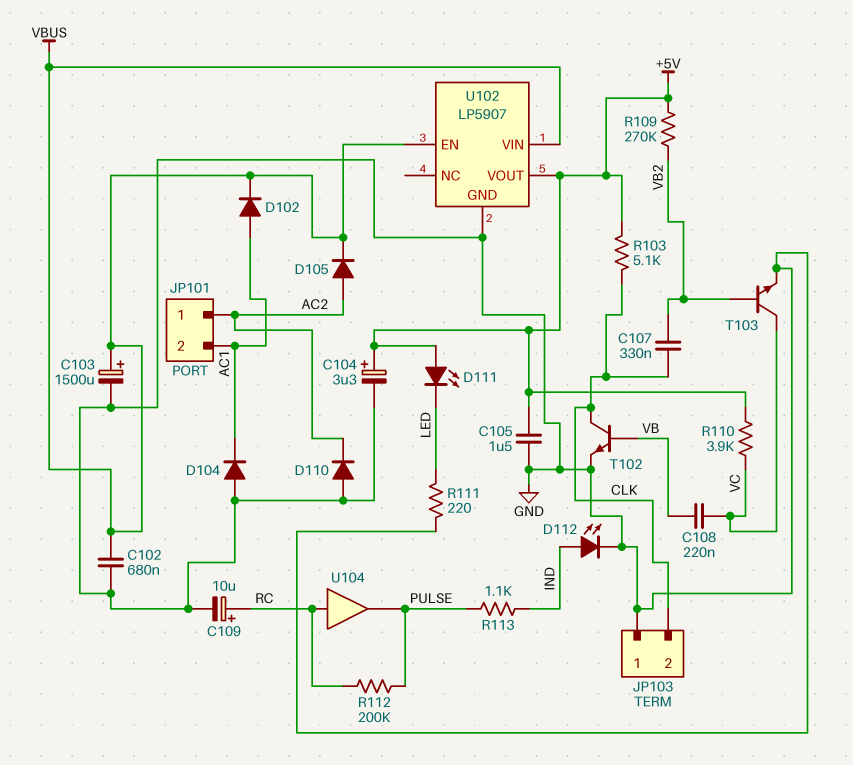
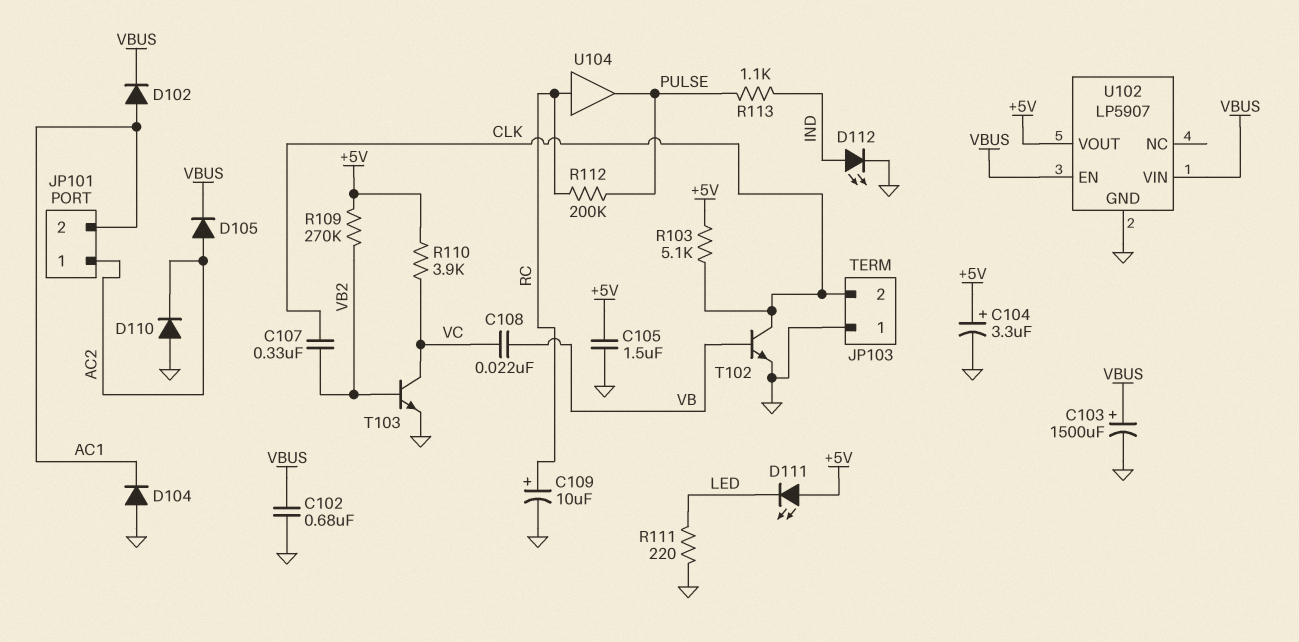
C108: 220nF (VB, VC) -> 22nF (VB, VC)

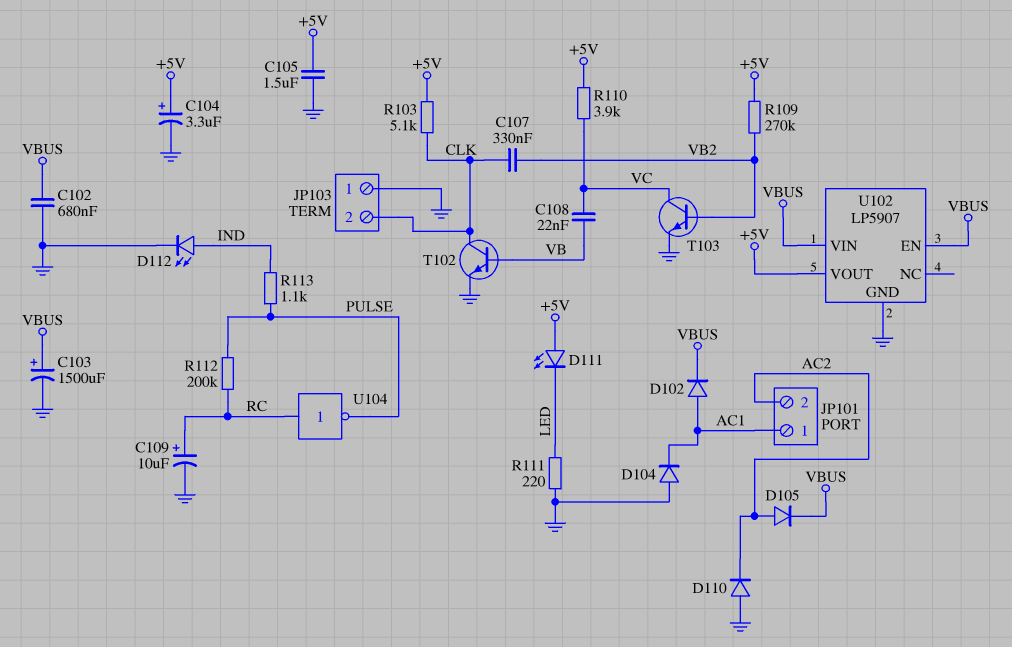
JP101 pin 1: AC2 -> AC1
JP101 pin 2: AC1 -> AC2
U104: buffer (in RC, out PULSE) -> NOT (in RC, out PULSE)

